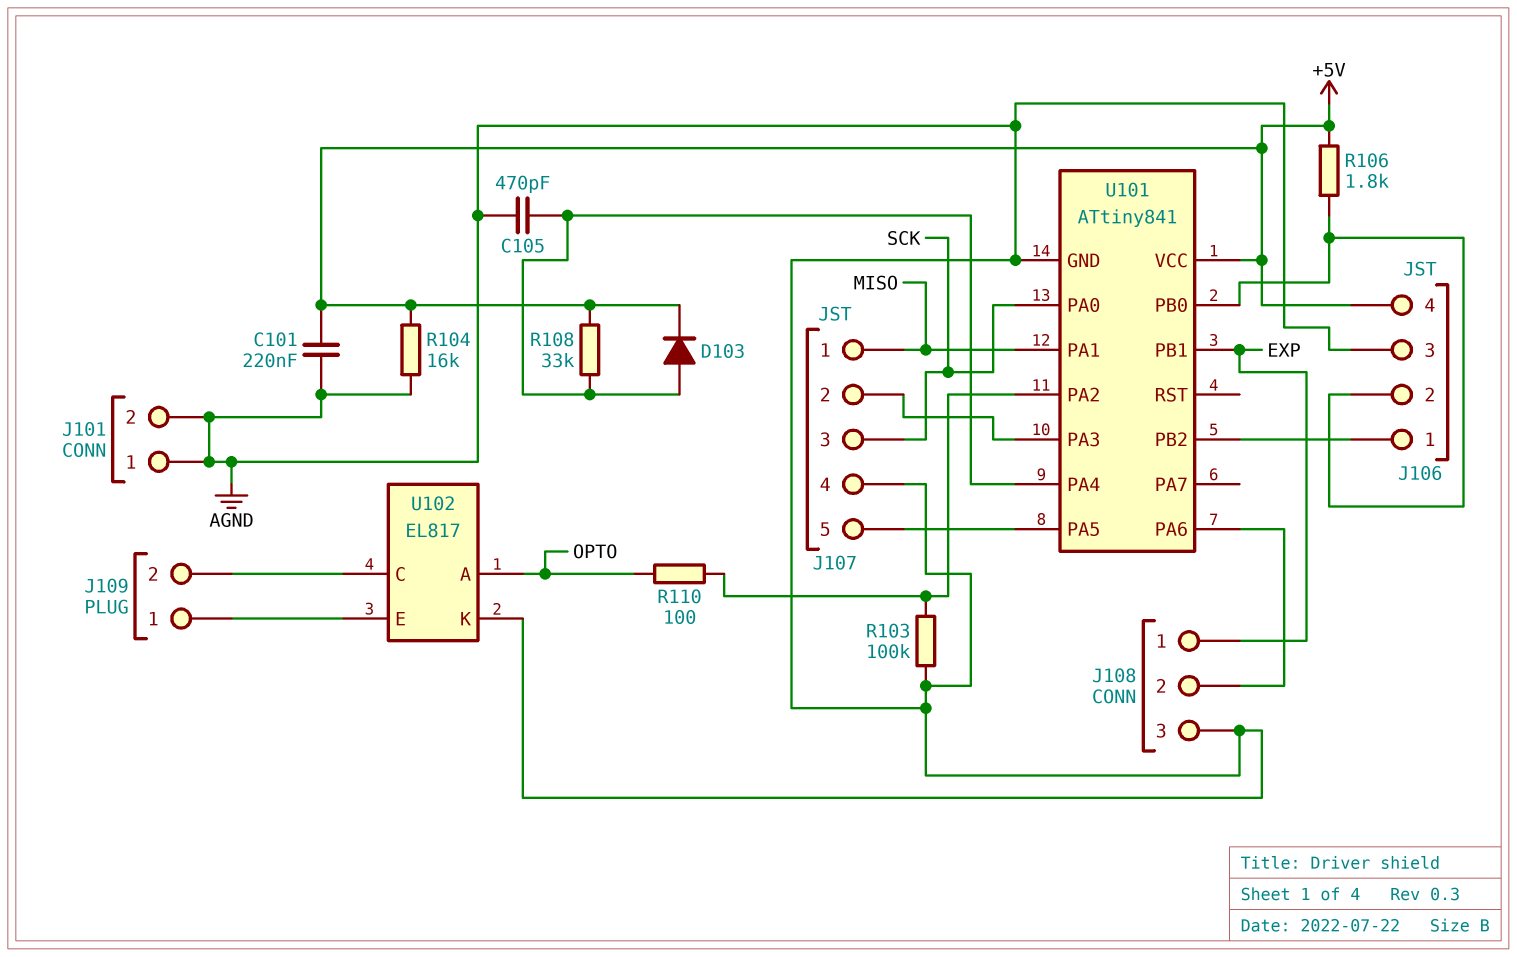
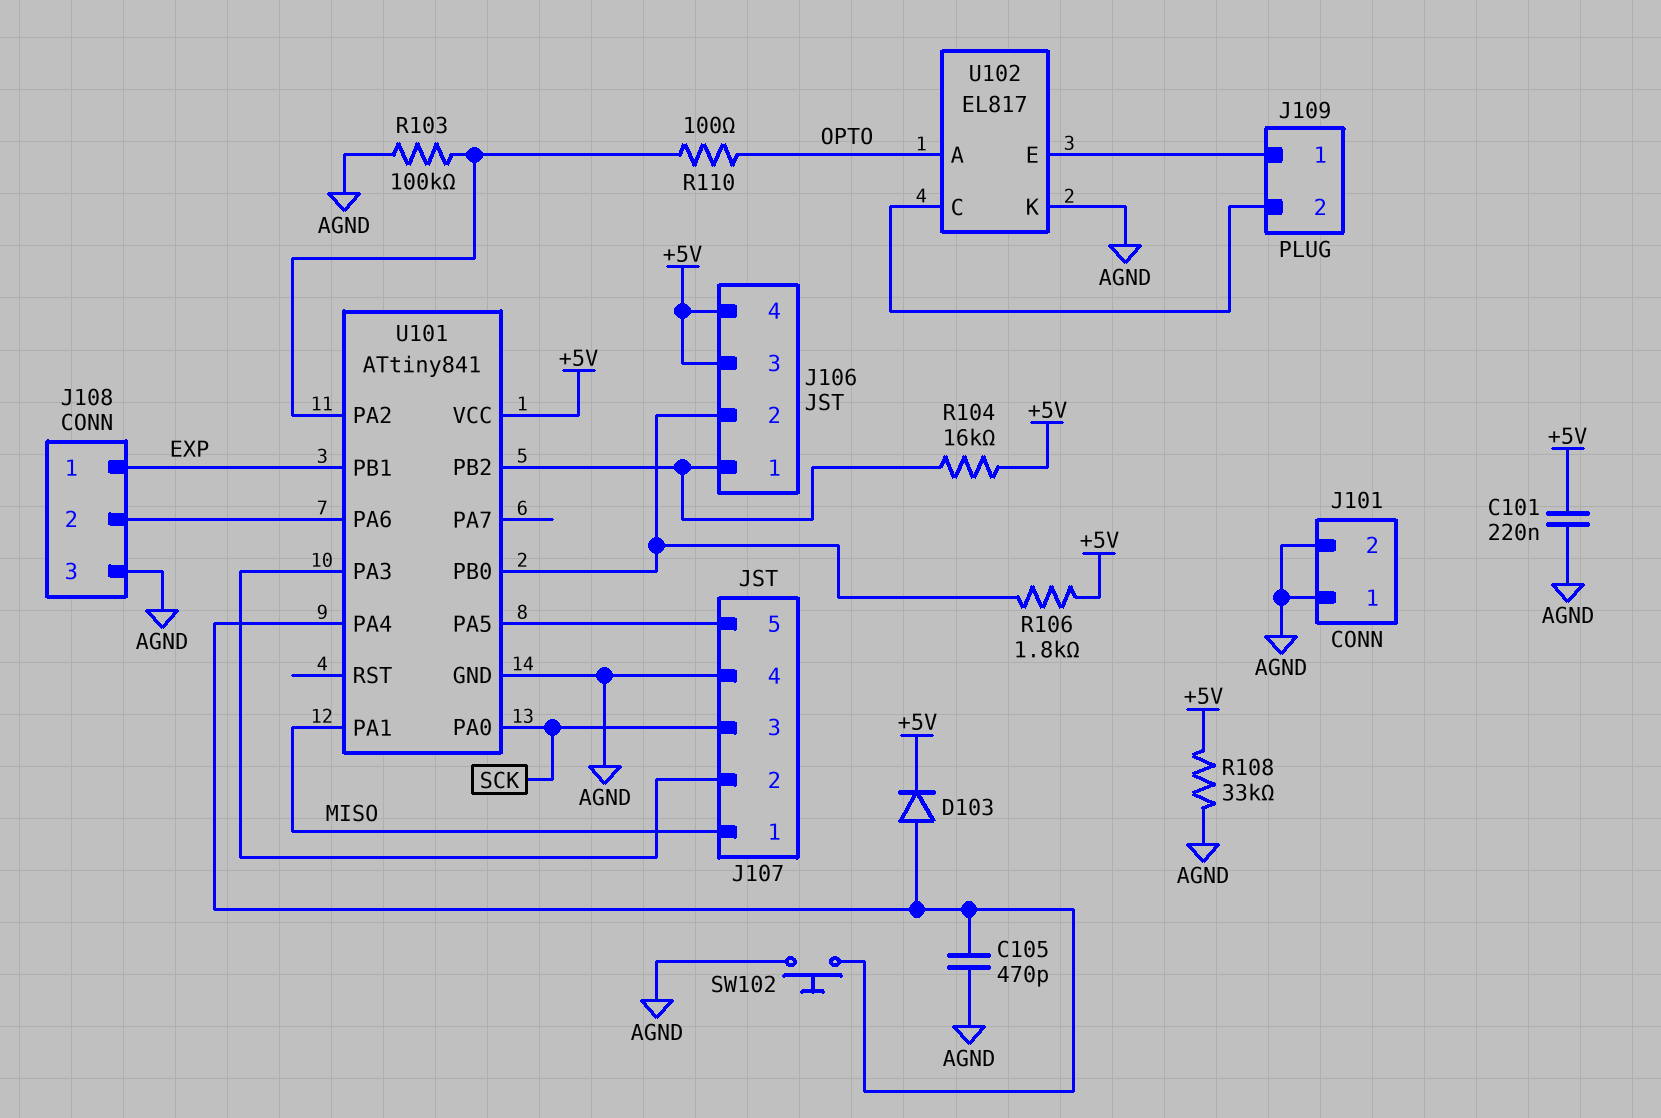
J106 pin 3: AGND -> +5V
R104: 16k (+5V, AGND) -> 16k (+5V, J106/1)
R108: 33k (+5V, U101/PA4) -> 33k (+5V, AGND)
SW102: none -> button (AGND, U101/PA4)

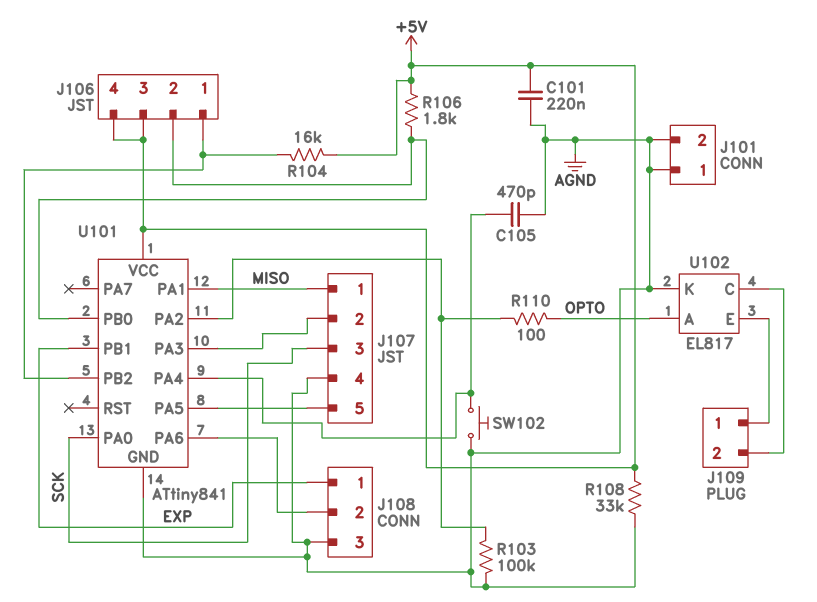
D103: diode (A U101/PA4, K +5V) -> none

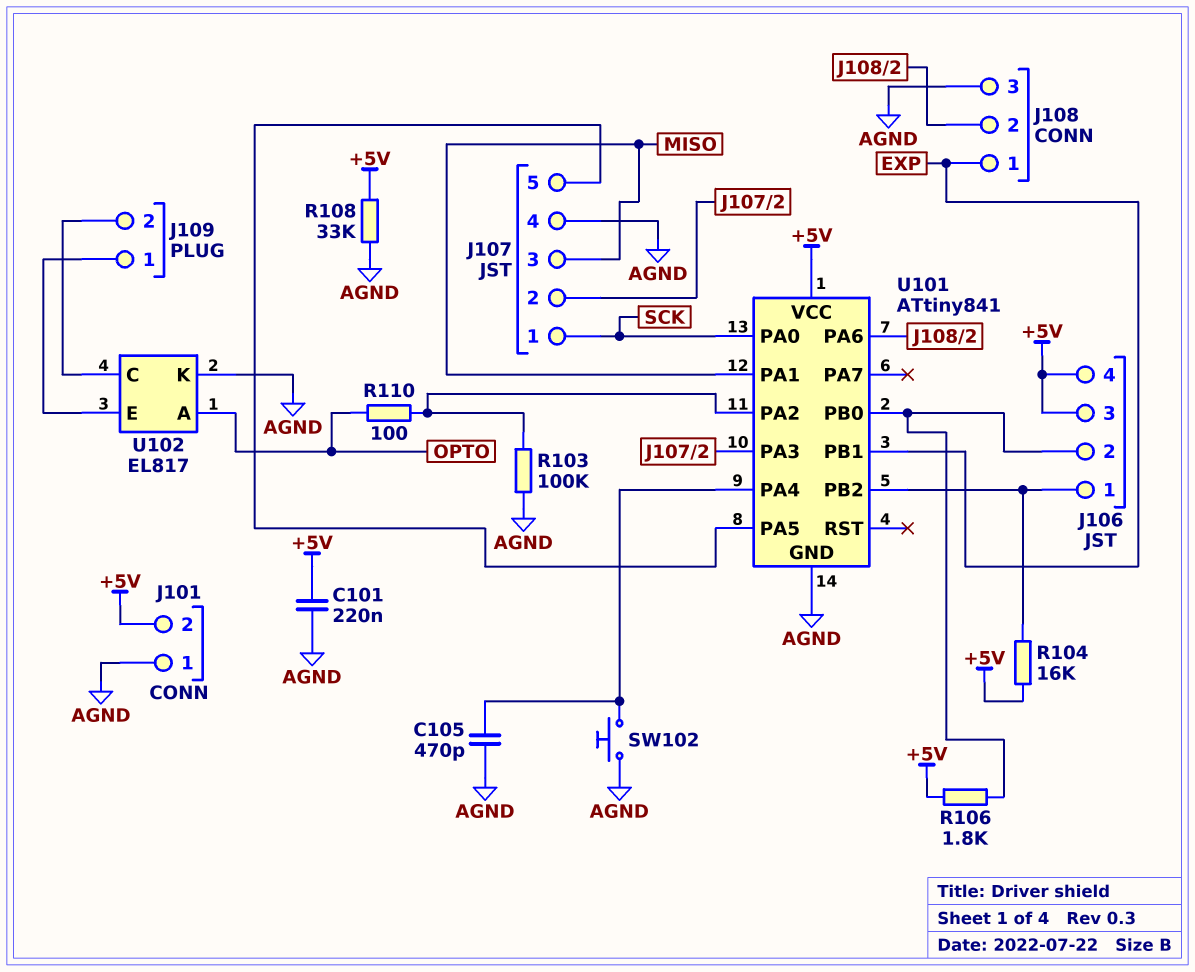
J101 pin 2: AGND -> +5V
J107 pin 1: MISO -> SCK
J107 pin 3: SCK -> MISO

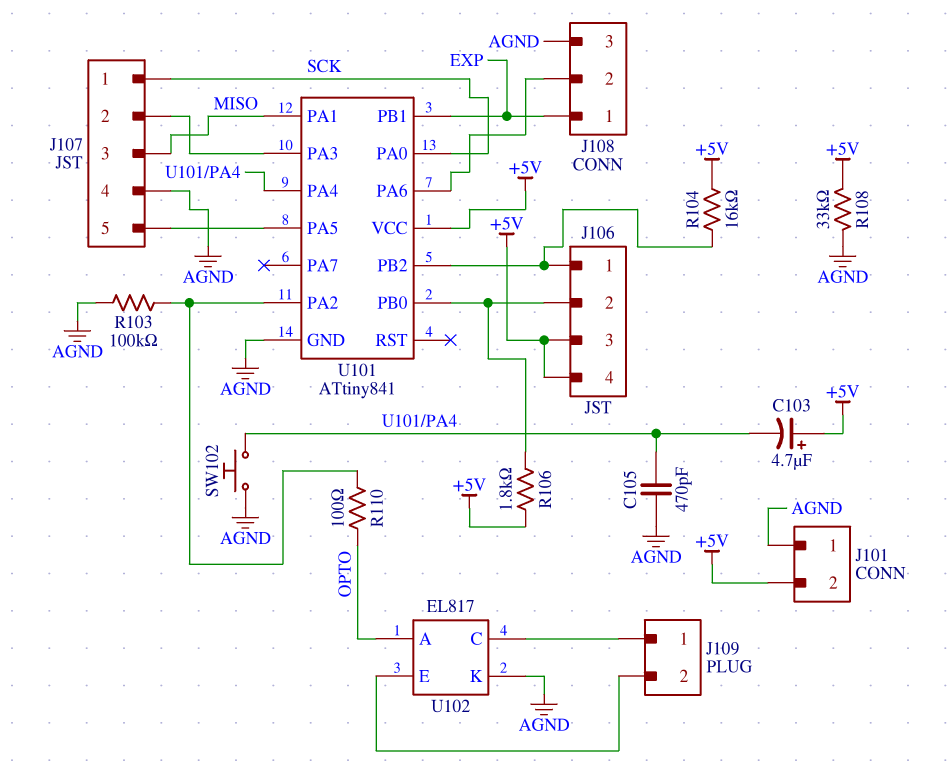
C101: 220nF (+5V, AGND) -> none
C103: none -> 4.7uF (plus +5V, minus U101/PA4)
U102 pin C: J109/2 -> J109/1
U102 pin E: J109/1 -> J109/2

